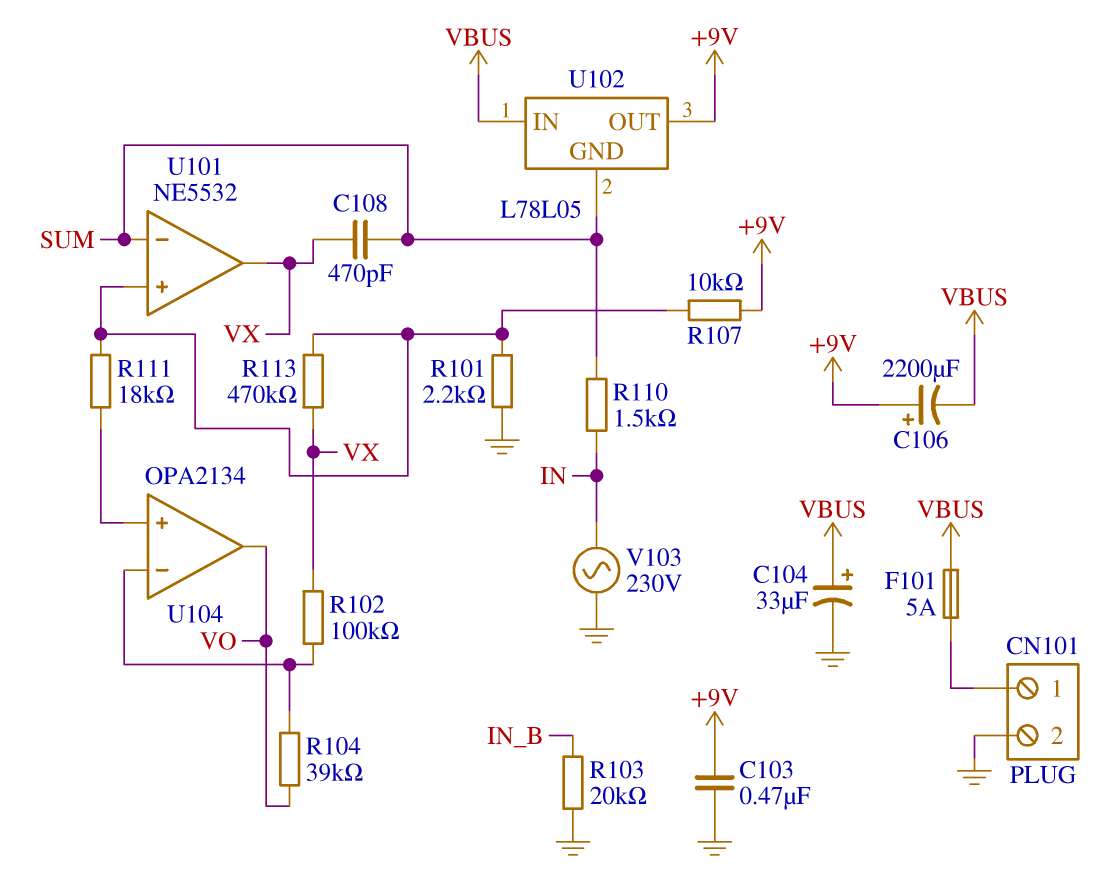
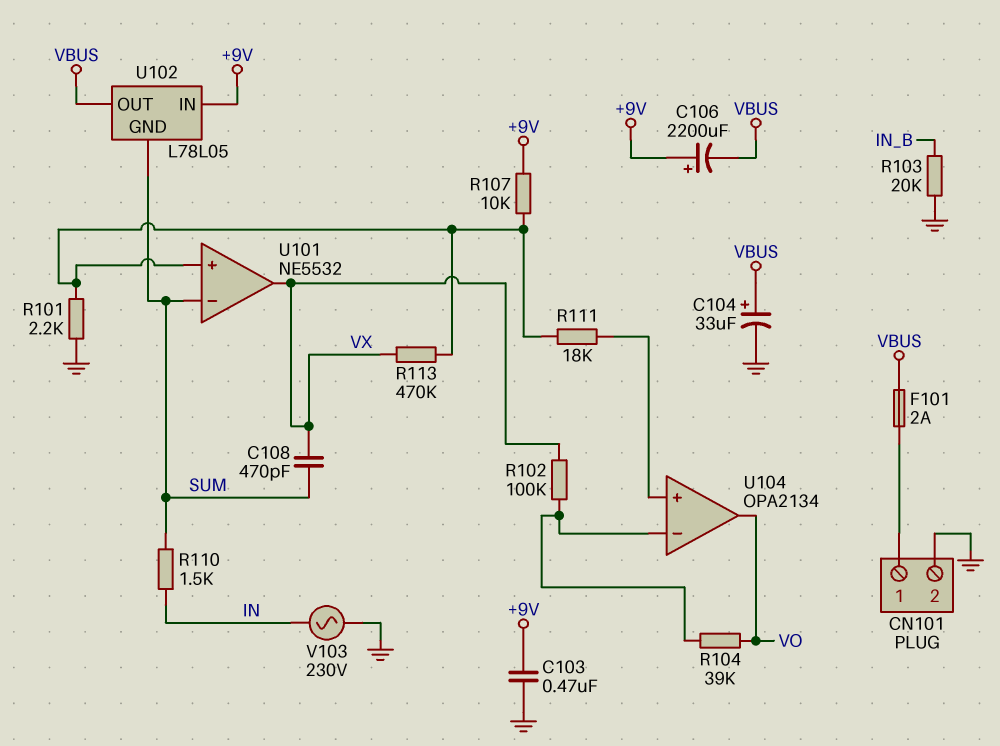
F101: 5A (CN101/1, VBUS) -> 2A (CN101/1, VBUS)
U102 pin IN: VBUS -> +9V
U102 pin OUT: +9V -> VBUS

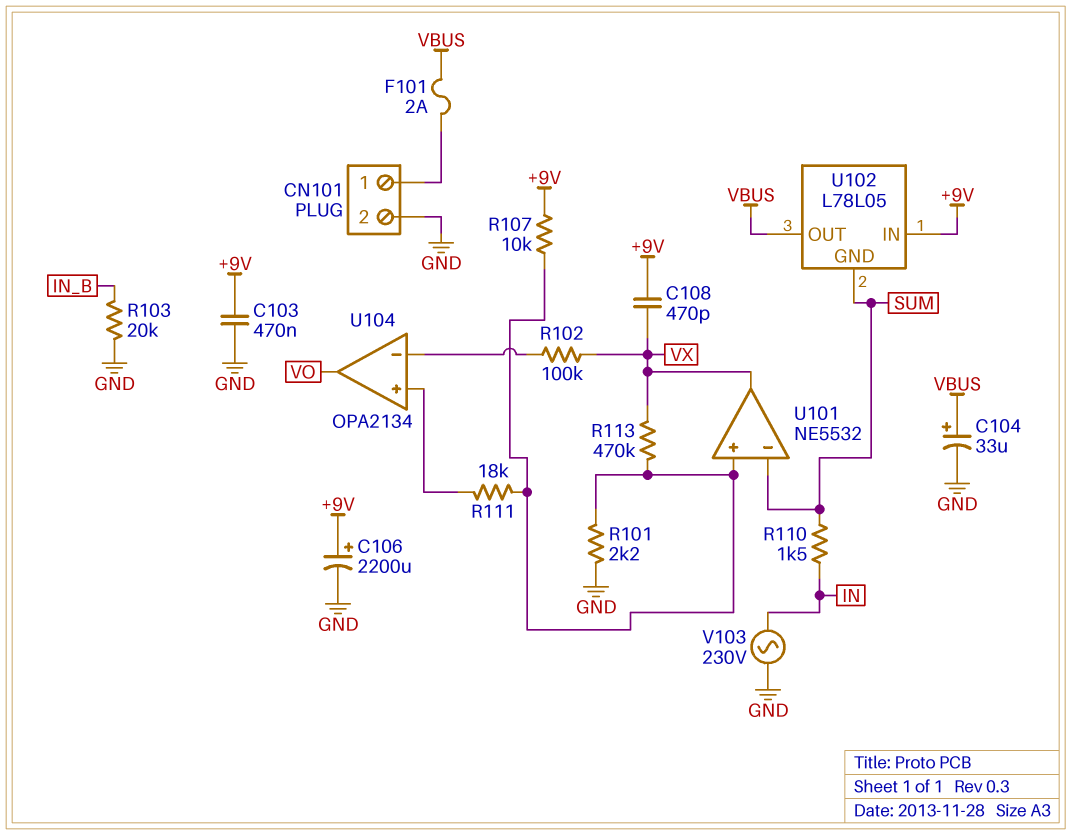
C106: 2200uF (plus +9V, minus VBUS) -> 2200uF (plus +9V, minus GND)
C108: 470pF (SUM, VX) -> 470pF (+9V, VX)
R104: 39k (U104/in-, VO) -> none

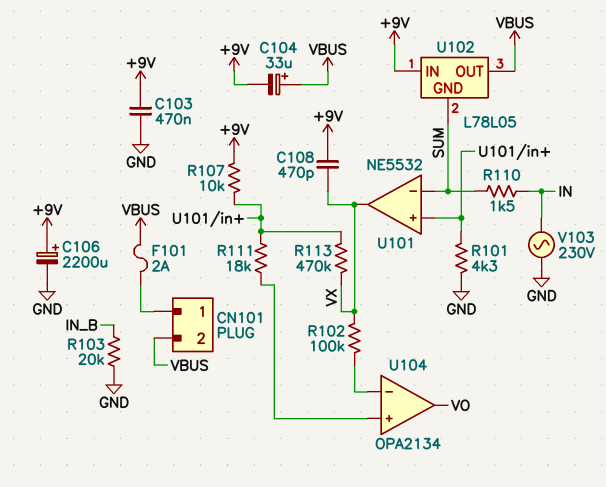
C104: 33uF (plus VBUS, minus GND) -> 33uF (plus VBUS, minus +9V)
CN101 pin 2: GND -> VBUS
R101: 2.2k (GND, U101/in+) -> 4.3k (GND, U101/in+)

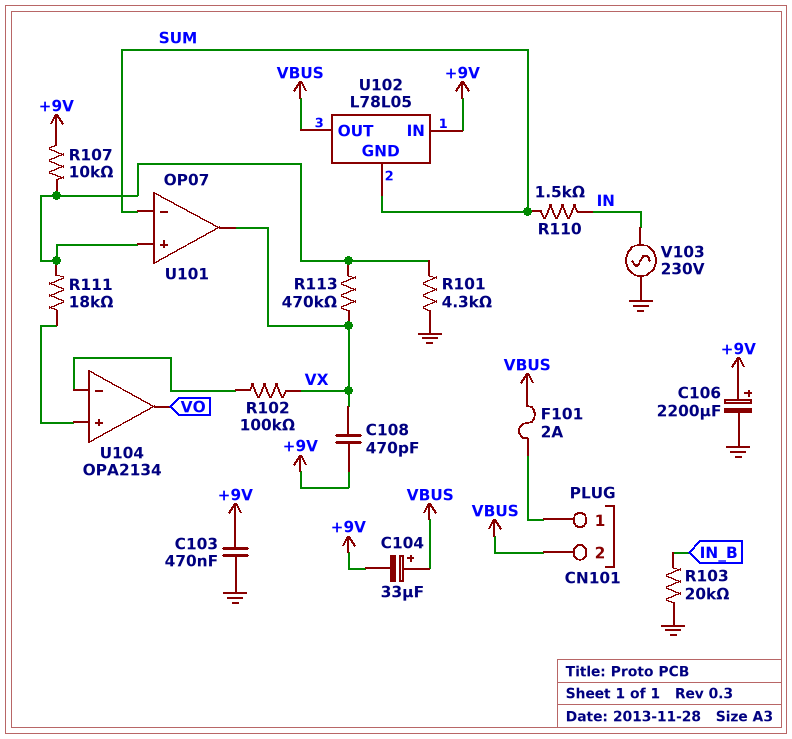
U101: NE5532 -> OP07

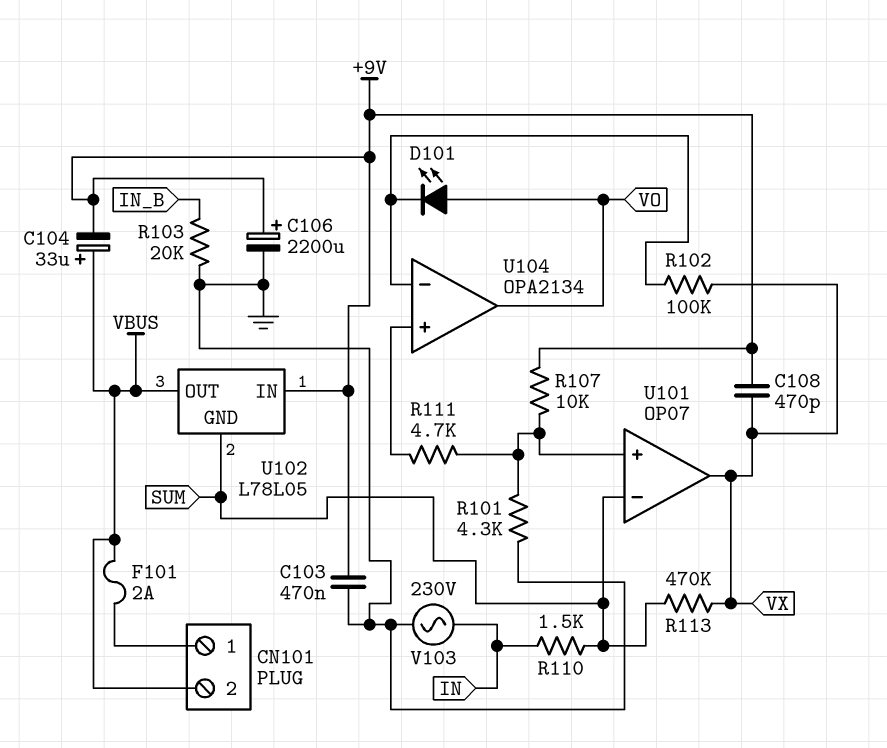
D101: none -> LED (A VO, K U104/in-)
R111: 18k (U101/in+, U104/in+) -> 4.7k (U101/in+, U104/in+)
R113: 470k (U101/in+, VX) -> 470k (SUM, VX)

